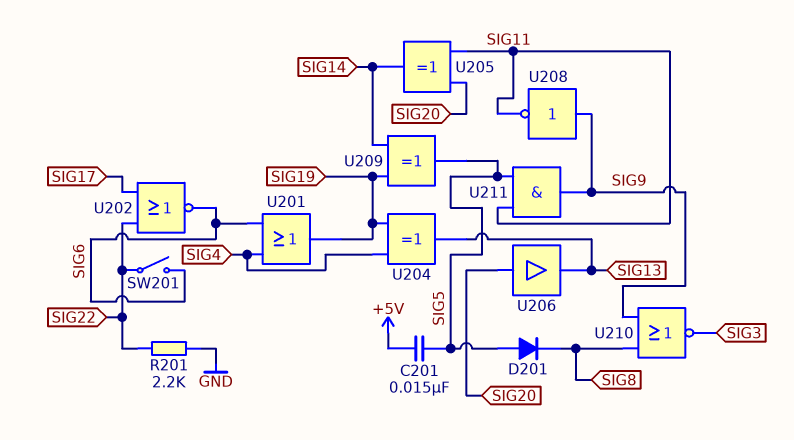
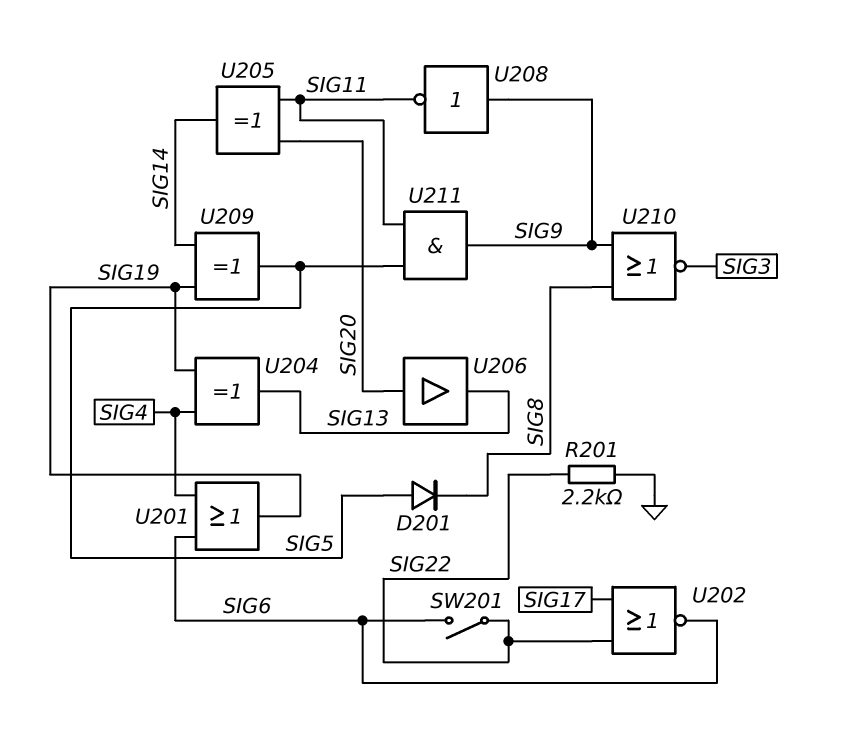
C201: 15nF (+5V, SIG5) -> none

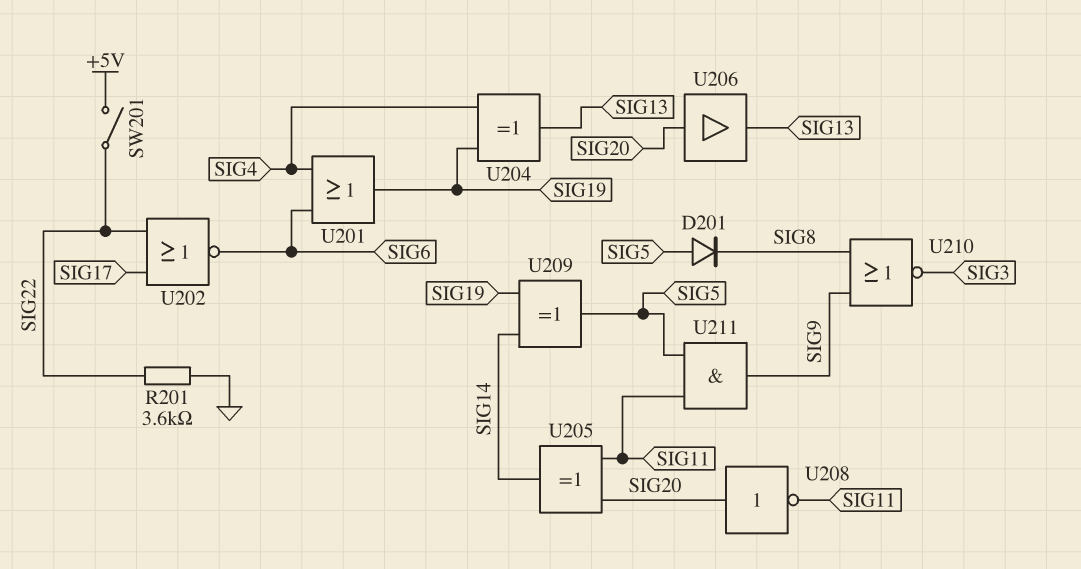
R201: 2.2k (GND, SIG22) -> 3.6k (GND, SIG22)
SW201: switch (SIG6, SIG22) -> switch (+5V, SIG22)
U208: NOT (in SIG9, out SIG11) -> NOT (in SIG20, out SIG11)

